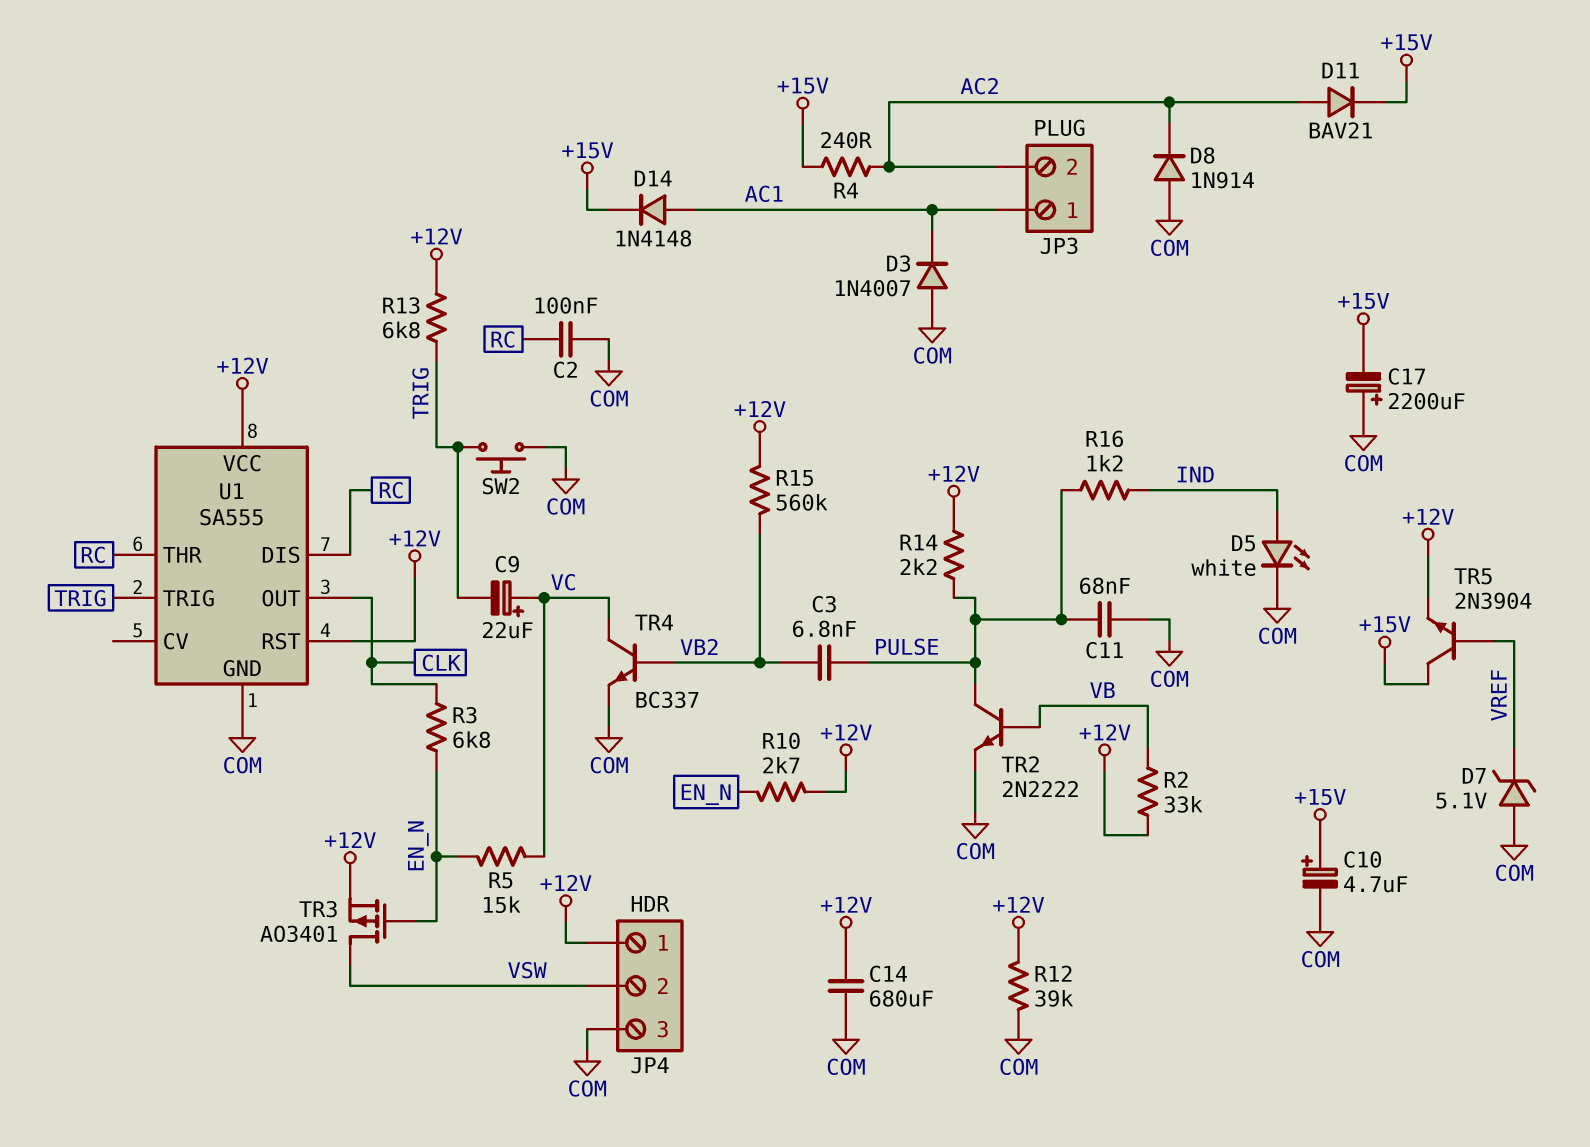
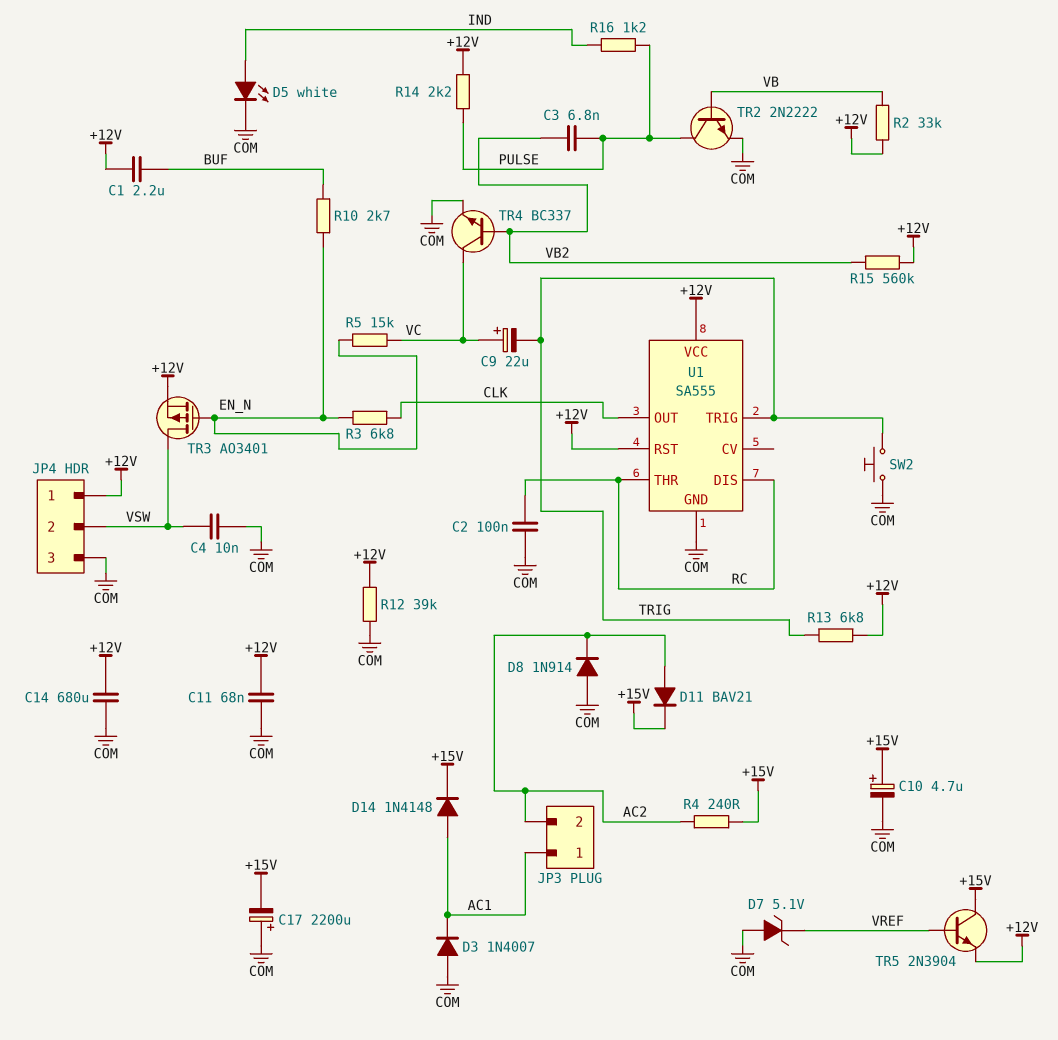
C1: none -> 2.2uF (+12V, BUF)
C4: none -> 10nF (COM, VSW)
C11: 68nF (COM, PULSE) -> 68nF (+12V, COM)
R10: 2.7k (+12V, EN_N) -> 2.7k (BUF, EN_N)

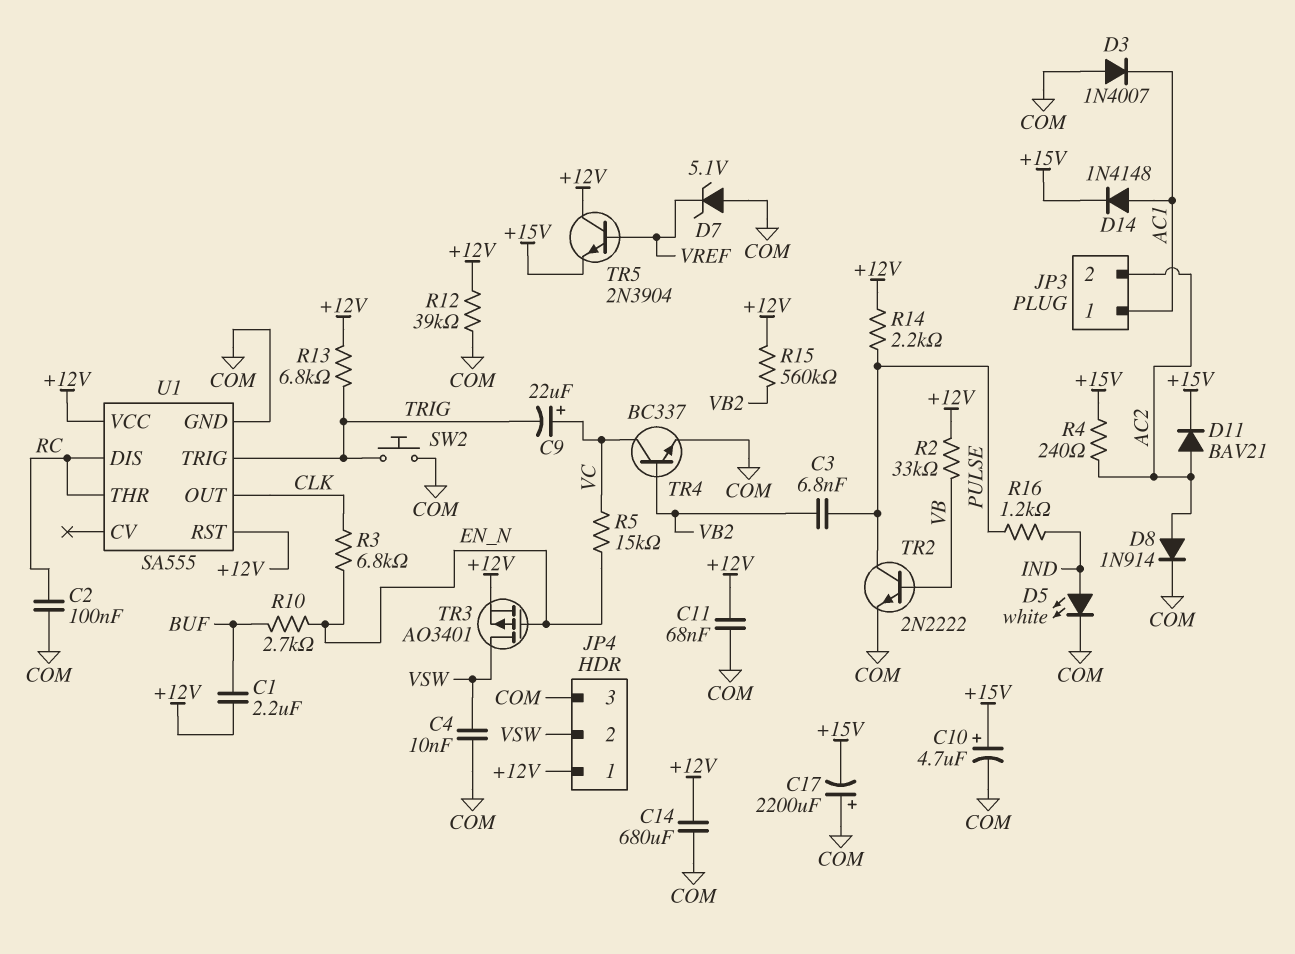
D8: diode 1N914 (A COM, K AC2) -> diode 1N914 (A AC2, K COM)
TR5: NPN 2N3904 (B VREF, C +15V, E +12V) -> NPN 2N3904 (B VREF, C +12V, E +15V)

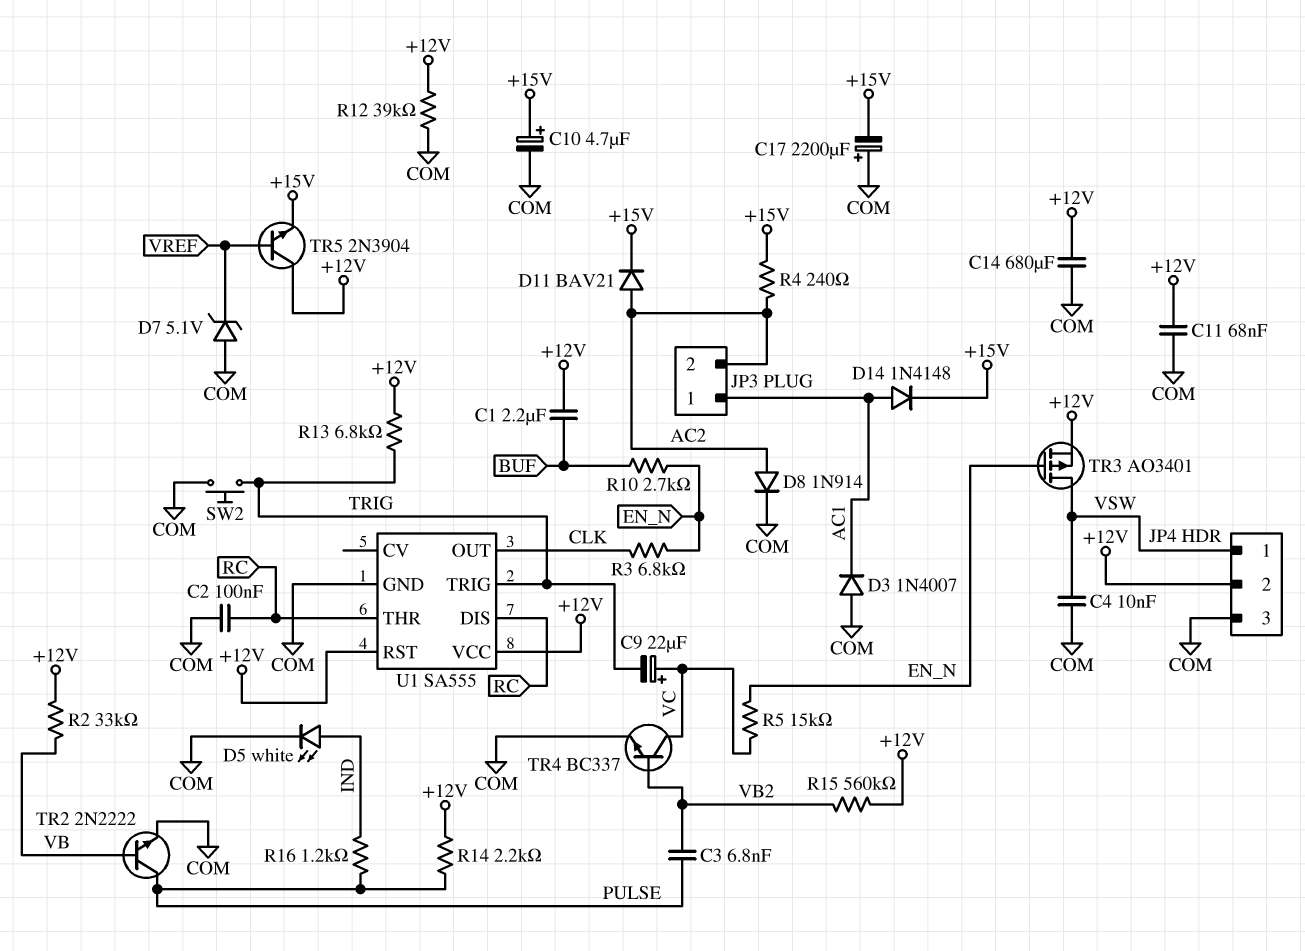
JP4 pin 1: +12V -> VSW
JP4 pin 2: VSW -> +12V

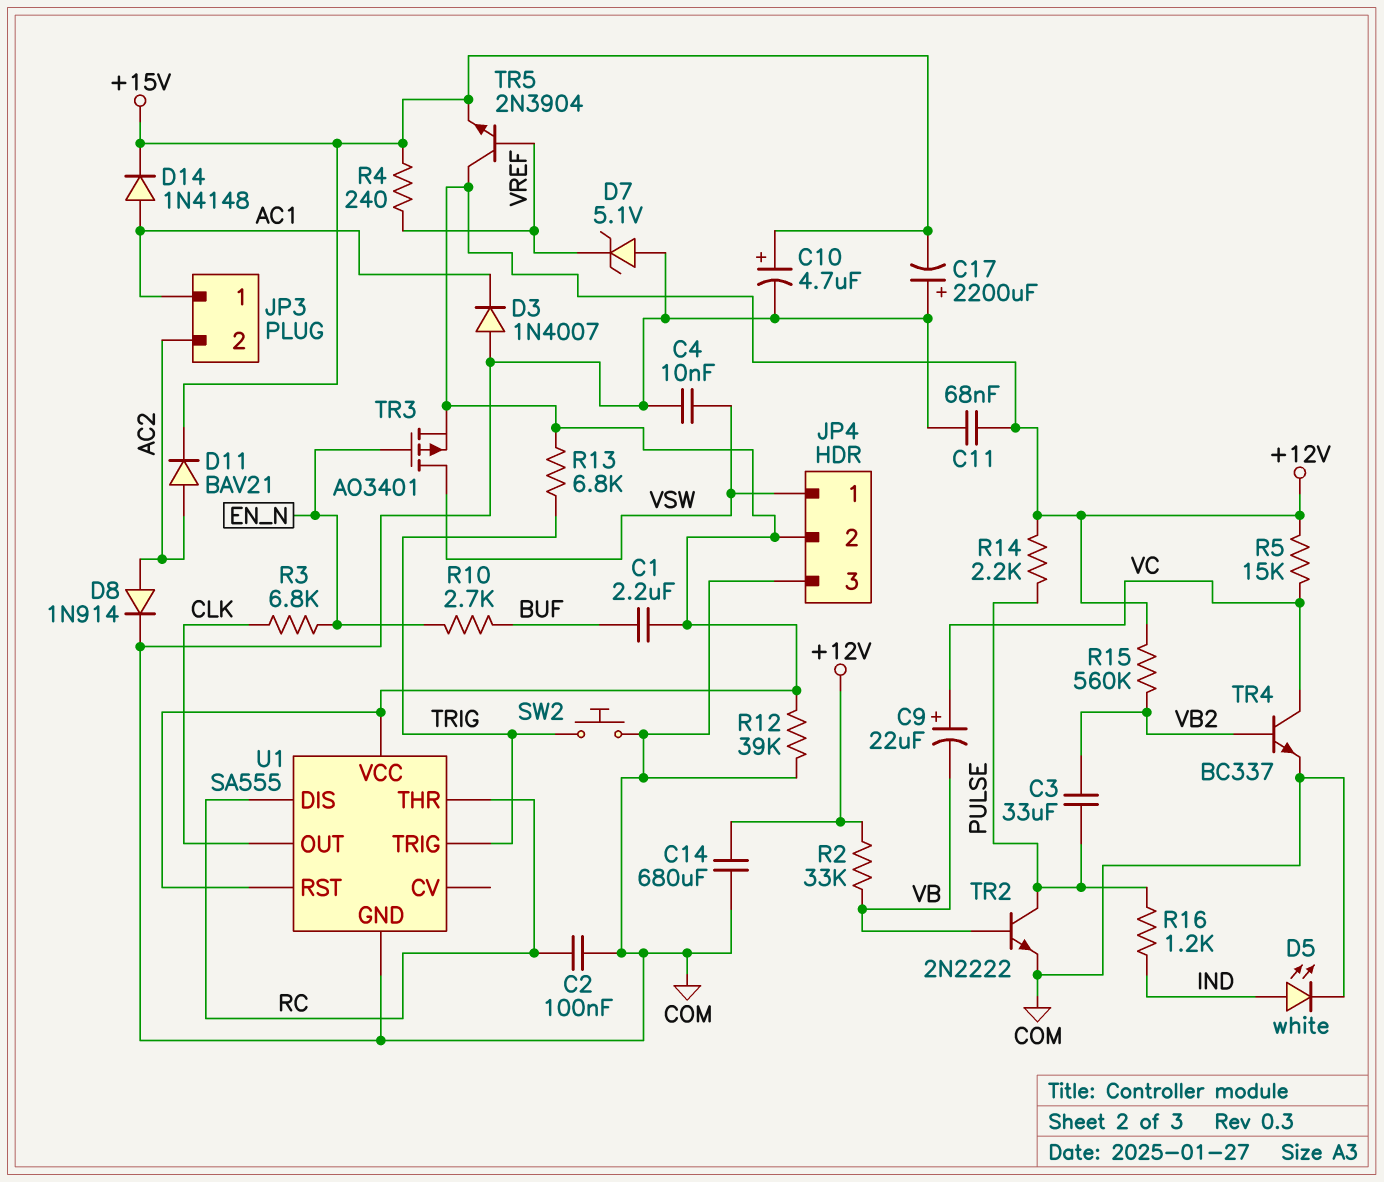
C3: 6.8nF (PULSE, VB2) -> 33uF (PULSE, VB2)
C9: 22uF (plus VC, minus TRIG) -> 22uF (plus VC, minus VB)
R4: 240 (+15V, AC2) -> 240 (+15V, VREF)
R5: 15k (EN_N, VC) -> 15k (+12V, VC)

